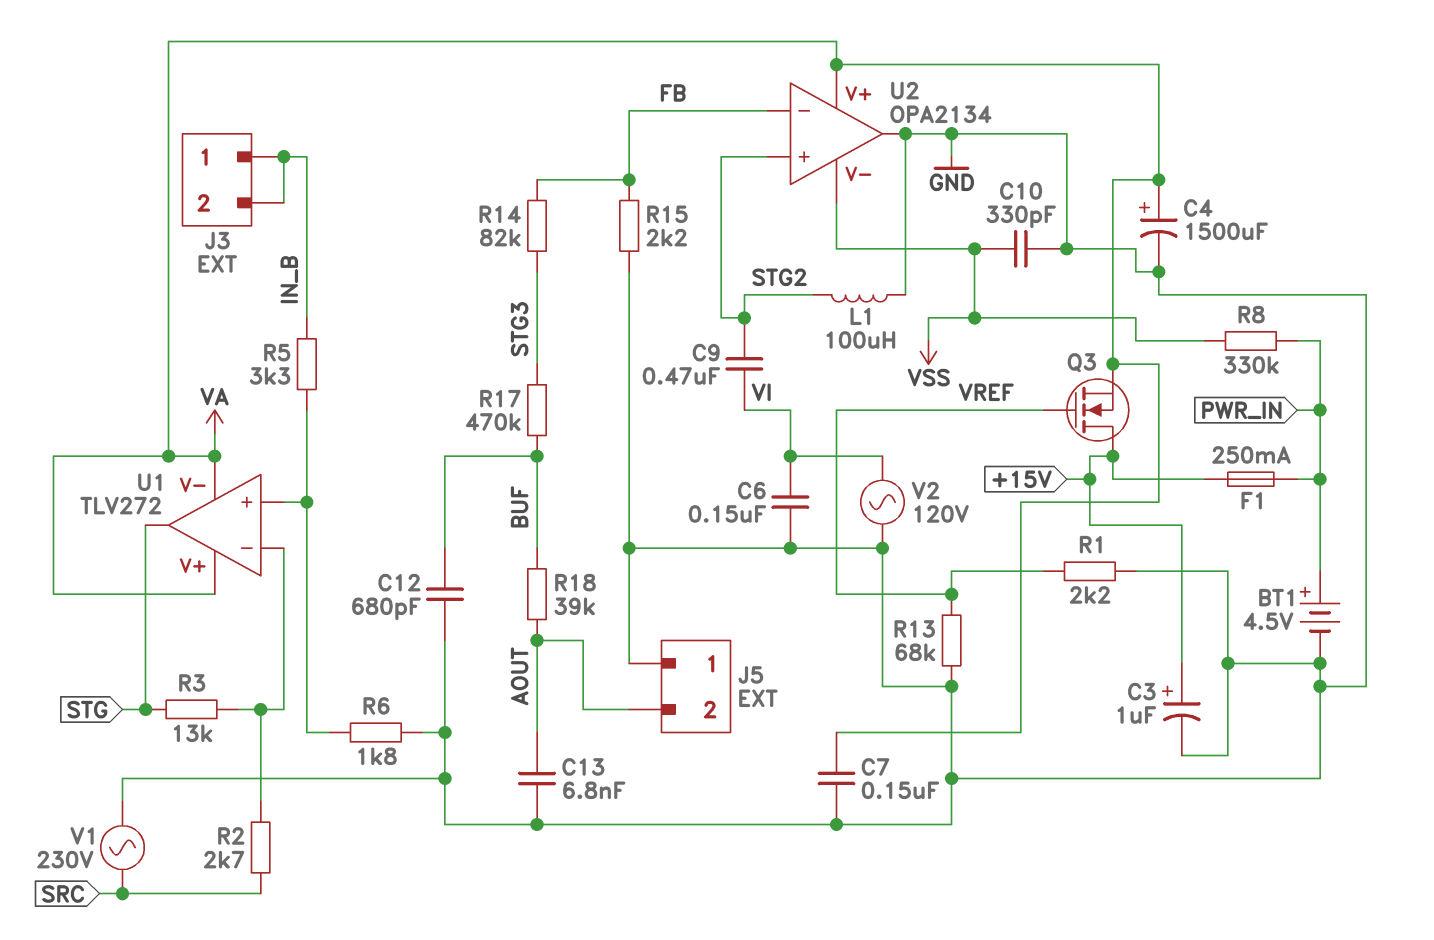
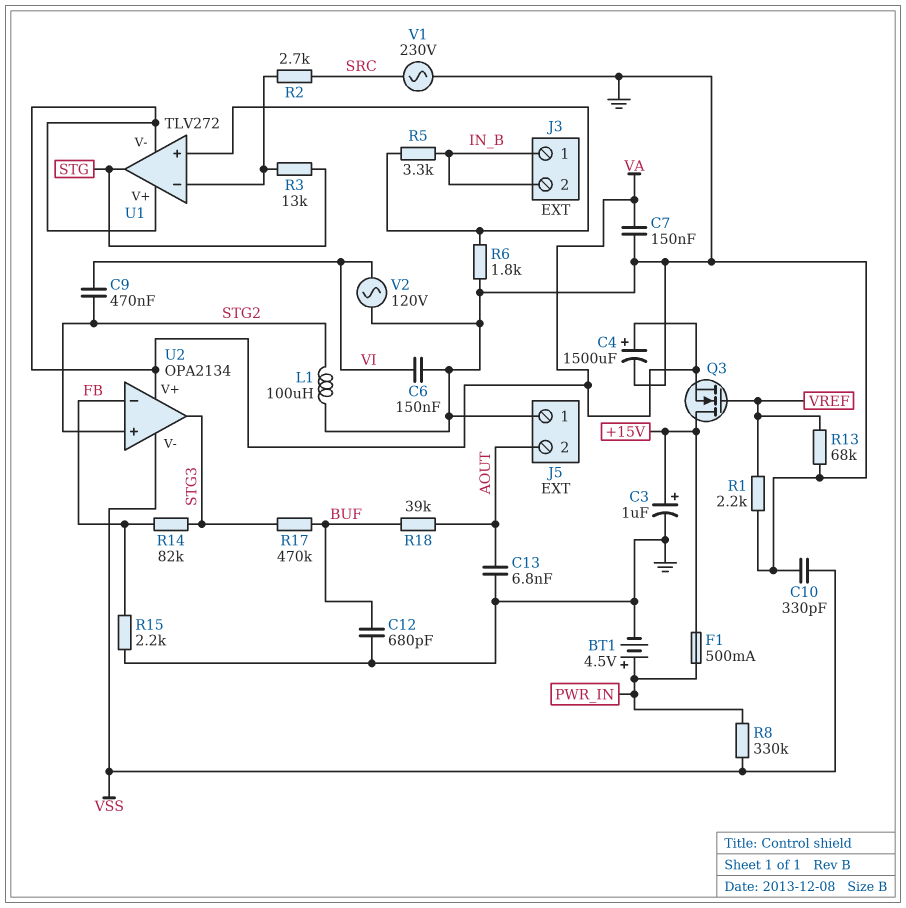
F1: 250mA (+15V, PWR_IN) -> 500mA (+15V, PWR_IN)
U2 pin out: GND -> STG3

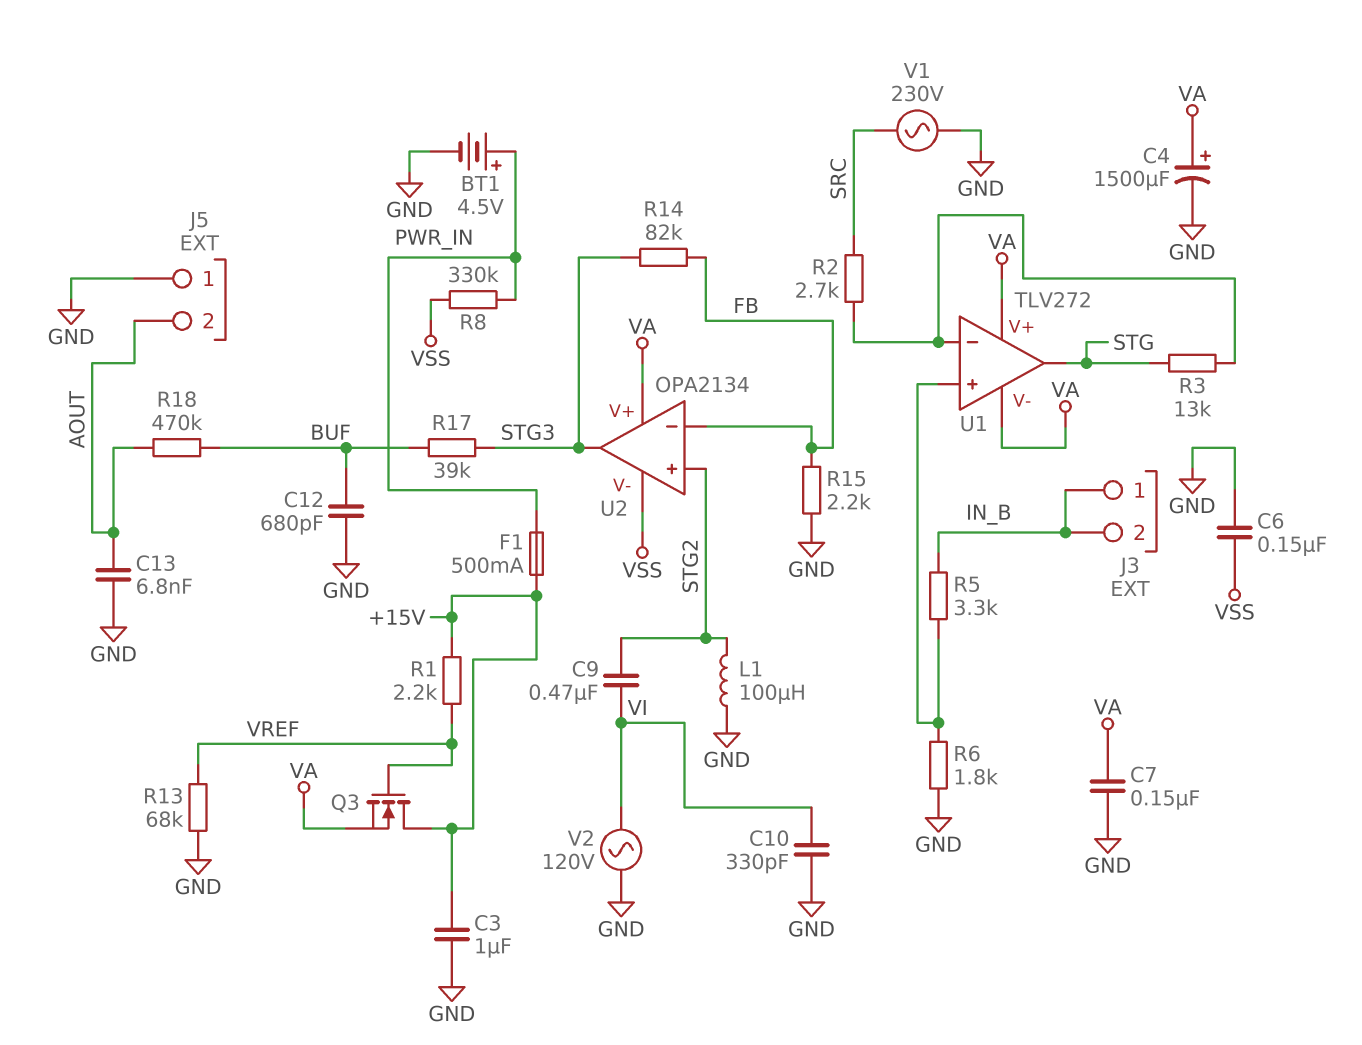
C3: 1uF (plus +15V, minus GND) -> 1uF (+15V, GND)
C6: 150nF (GND, VI) -> 150nF (GND, VSS)
C10: 330pF (GND, VSS) -> 330pF (GND, VI)
R1: 2.2k (GND, VREF) -> 2.2k (+15V, VREF)
R17: 470k (BUF, STG3) -> 39k (BUF, STG3)
R18: 39k (AOUT, BUF) -> 470k (AOUT, BUF)

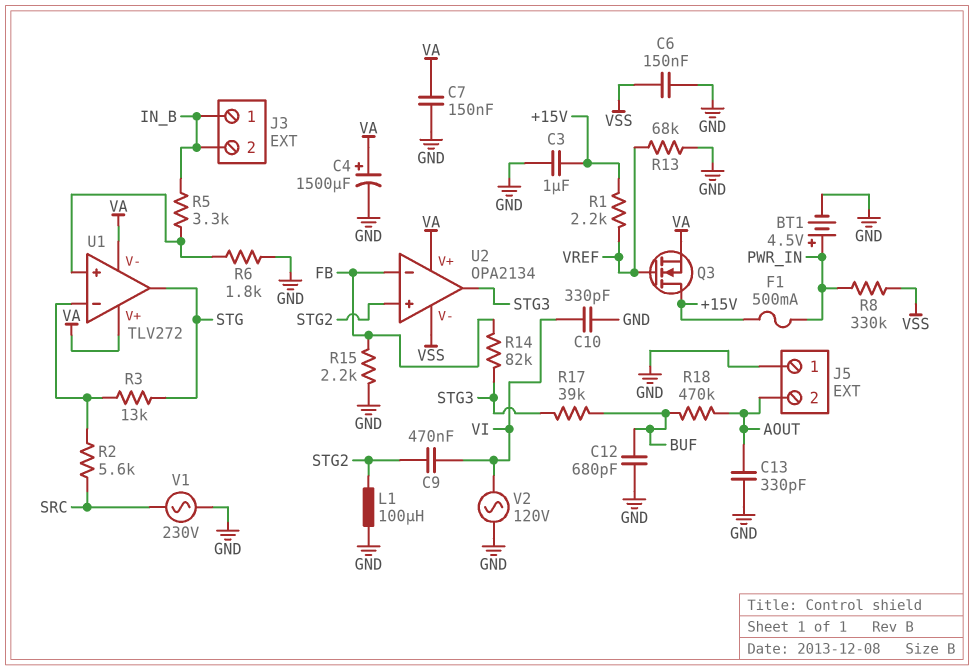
C13: 6.8nF (AOUT, GND) -> 330pF (AOUT, GND)
R2: 2.7k (SRC, U1/in-) -> 5.6k (SRC, U1/in-)

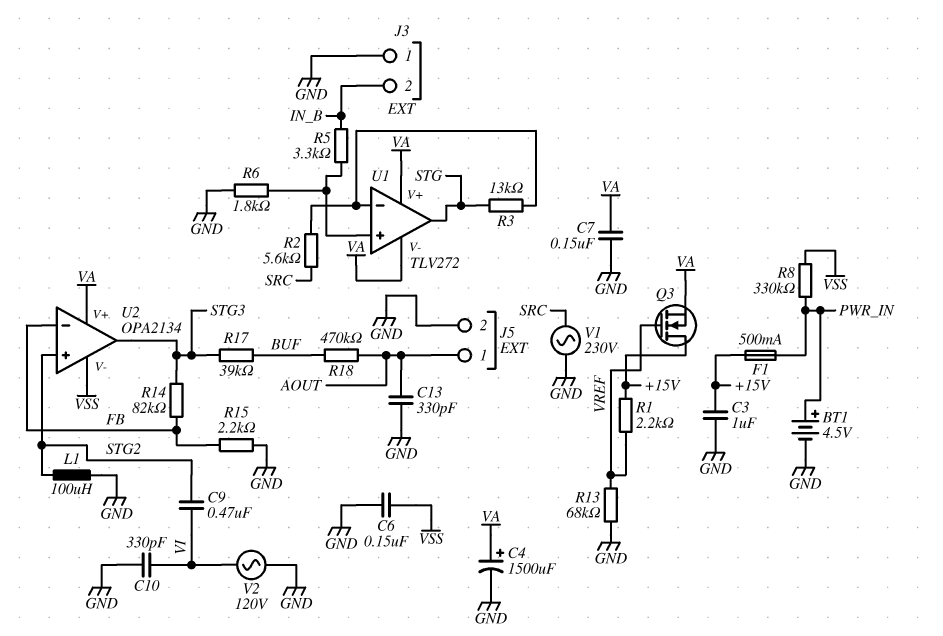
C12: 680pF (BUF, GND) -> none
J3 pin 1: IN_B -> GND
J5 pin 1: GND -> AOUT
J5 pin 2: AOUT -> GND

